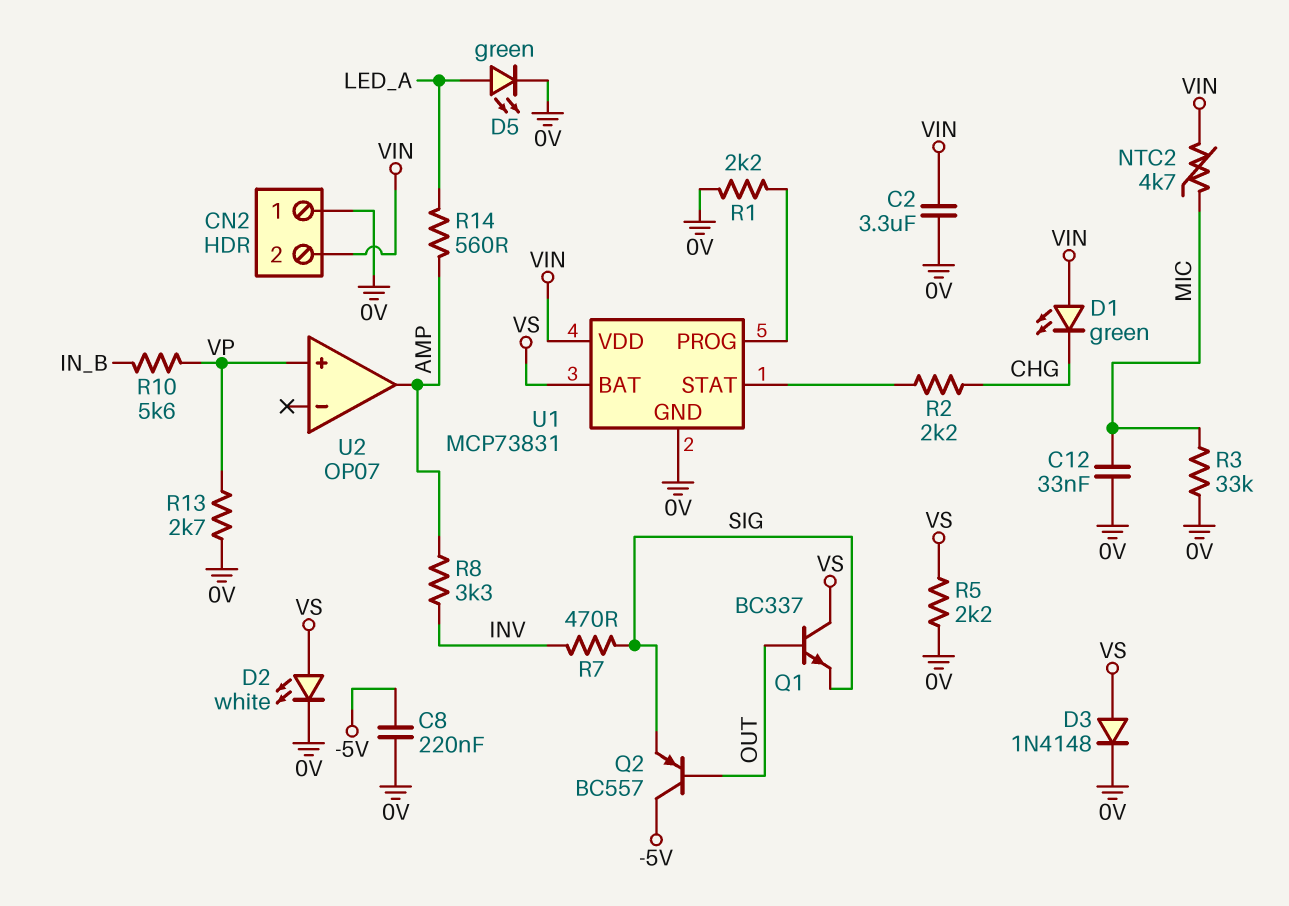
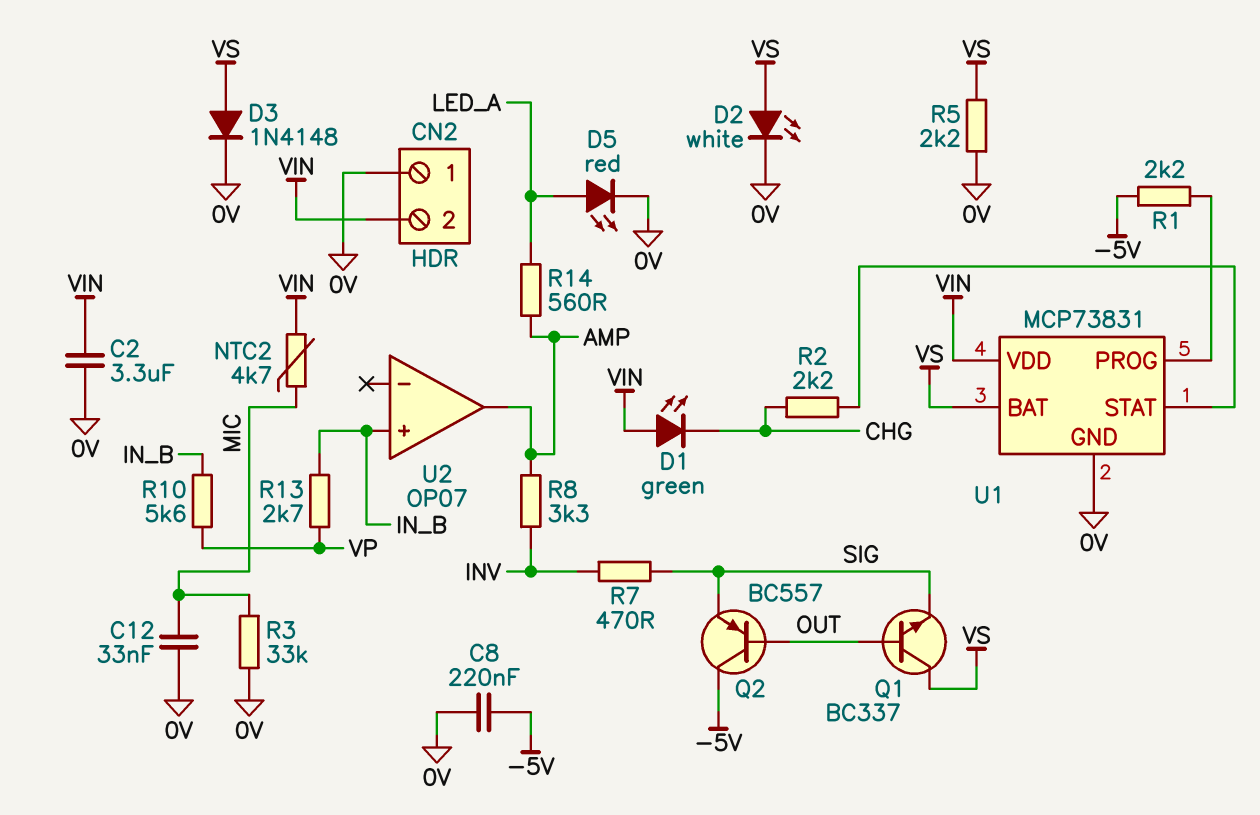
D5: LED green (A LED_A, K 0V) -> LED red (A LED_A, K 0V)
R1: 2.2k (0V, U1/PROG) -> 2.2k (-5V, U1/PROG)
R13: 2.7k (0V, VP) -> 2.7k (IN_B, VP)
U2 pin in+: VP -> IN_B

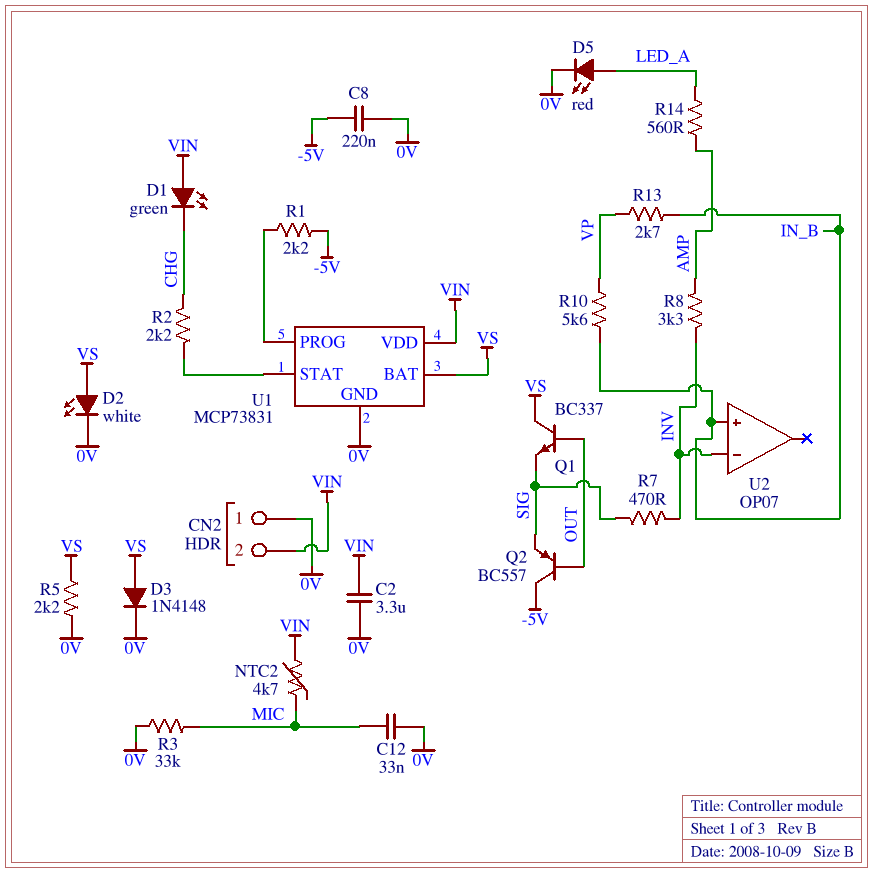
U2 pin in-: none -> INV
U2 pin out: AMP -> none

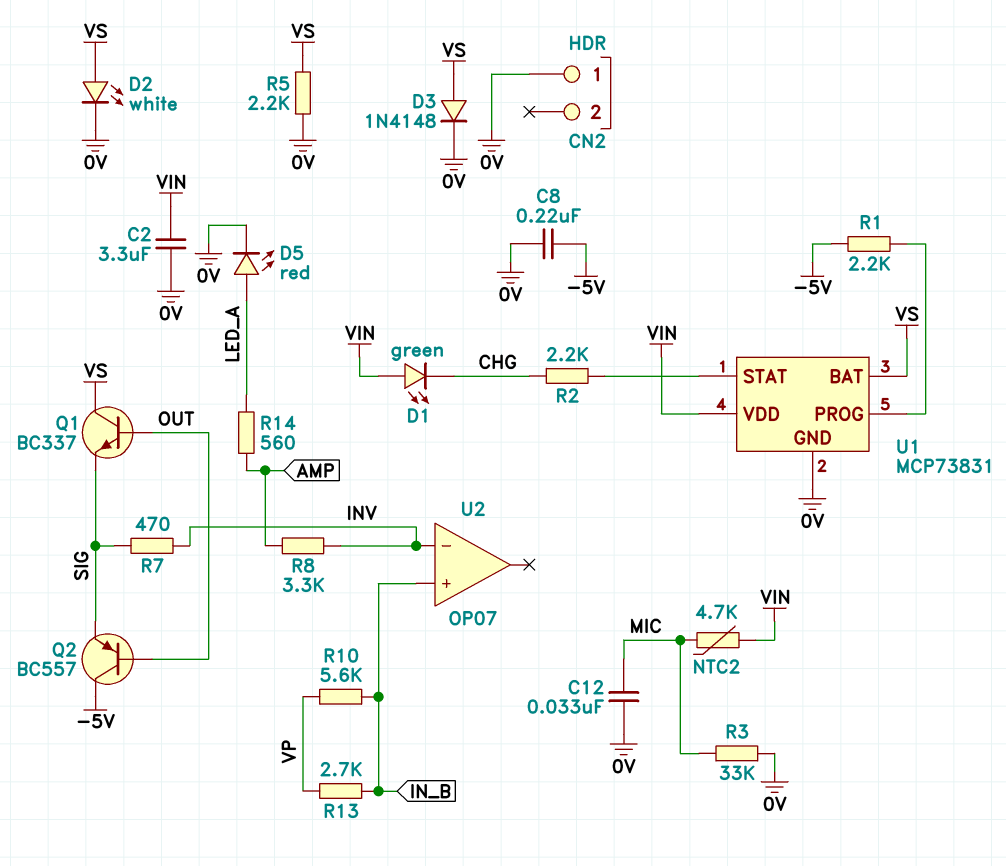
CN2 pin 2: VIN -> none

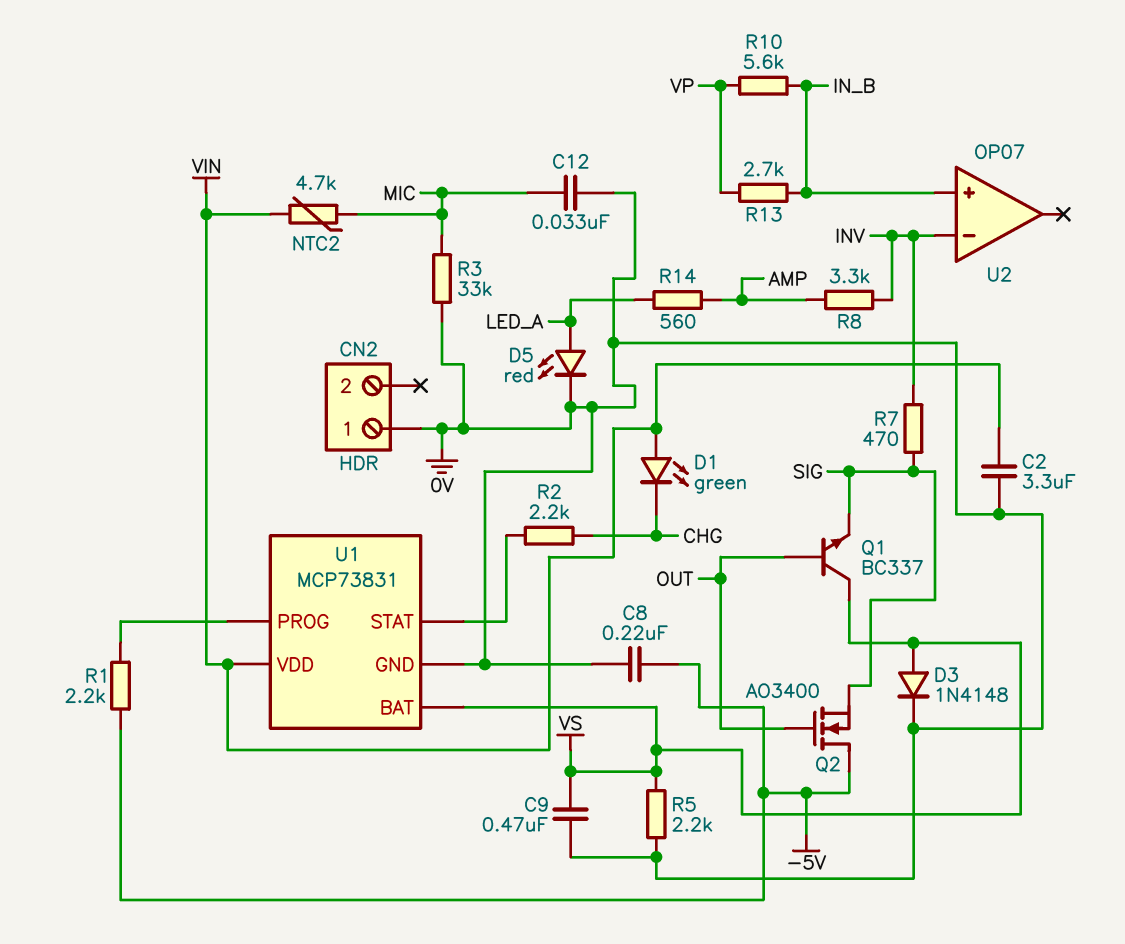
C9: none -> 470nF (0V, VS)
D2: LED white (A VS, K 0V) -> none
Q2: PNP BC557 (B OUT, C -5V, E SIG) -> NMOS AO3400 (G OUT, D -5V, S SIG)

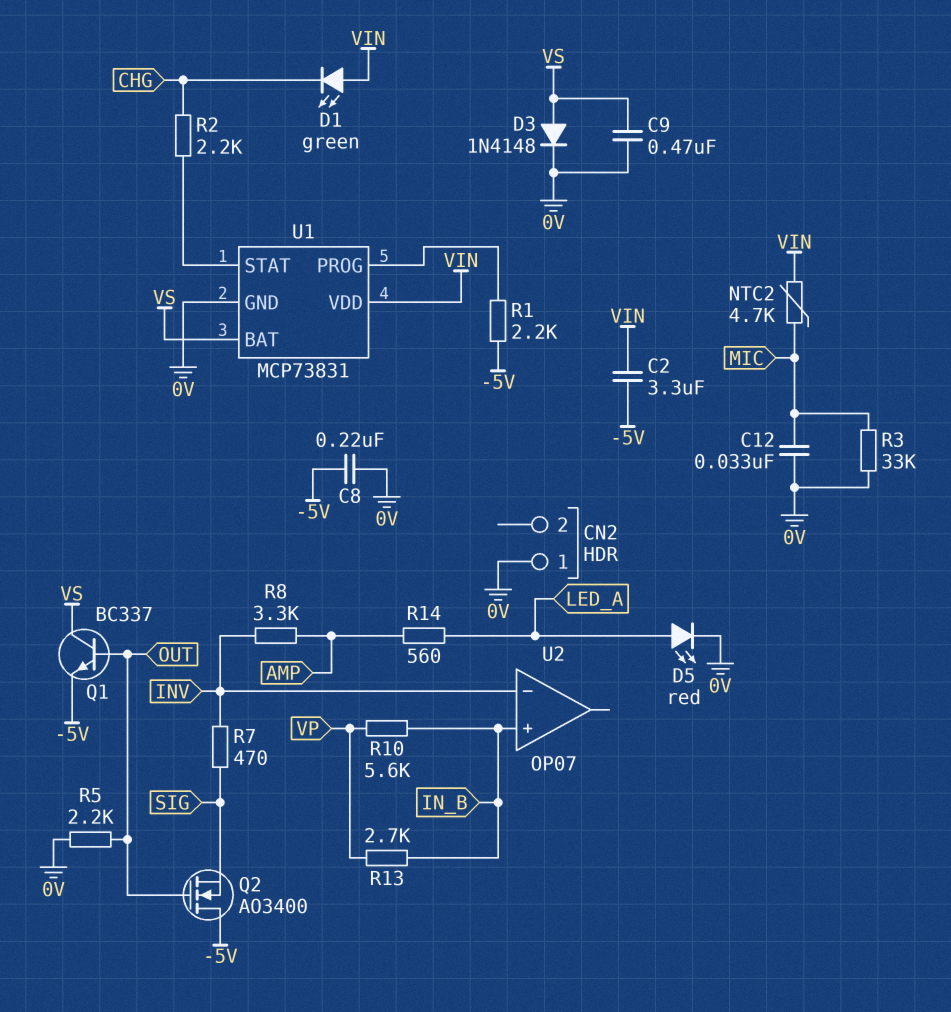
C2: 3.3uF (0V, VIN) -> 3.3uF (-5V, VIN)
Q1: NPN BC337 (B OUT, C VS, E SIG) -> NPN BC337 (B OUT, C VS, E -5V)
R5: 2.2k (0V, VS) -> 2.2k (0V, OUT)

